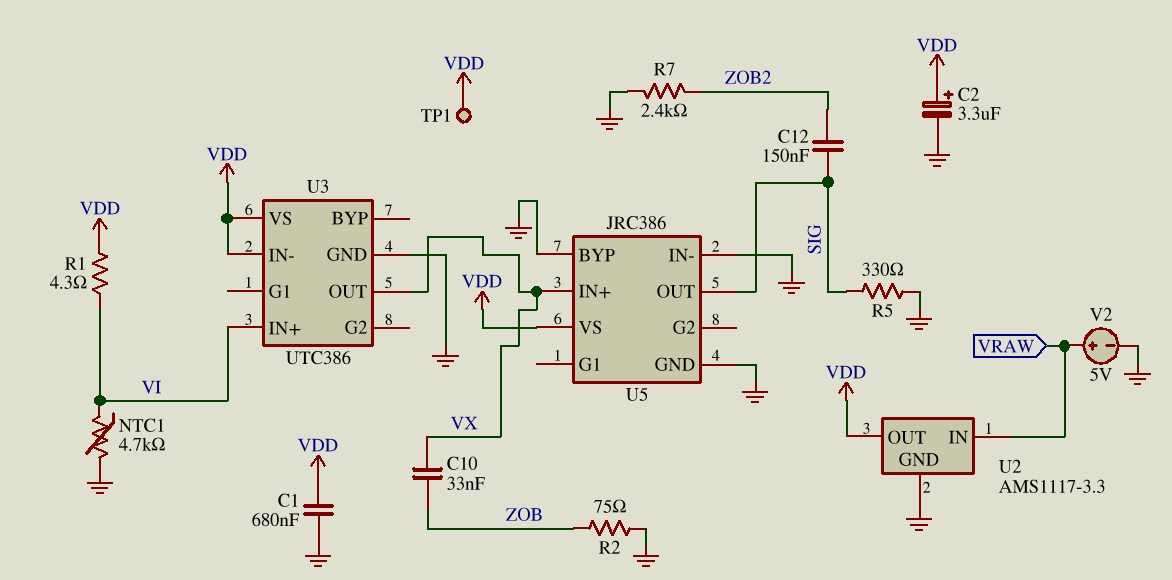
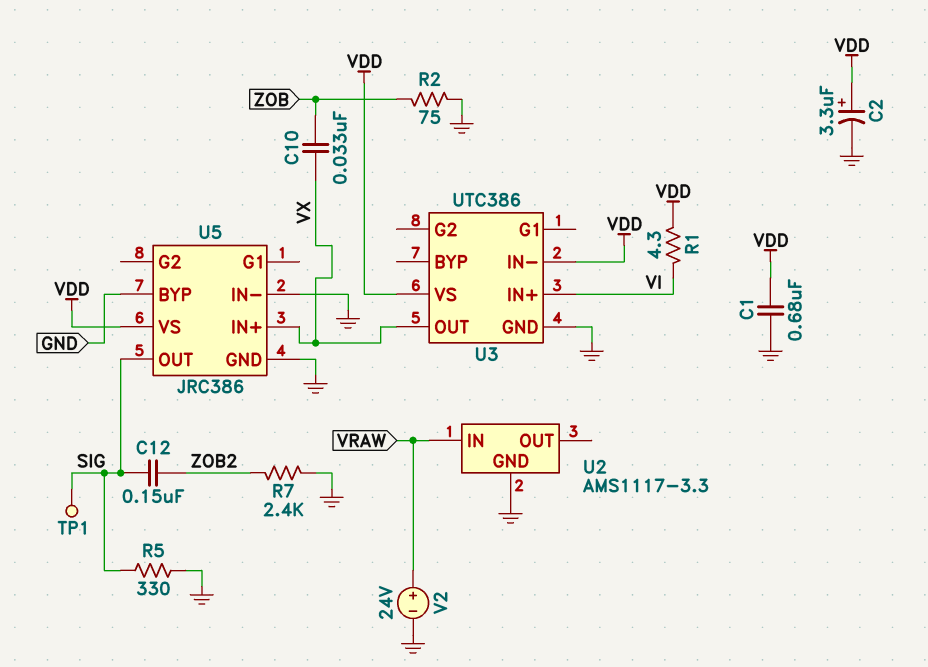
NTC1: 4.7k (GND, VI) -> none
TP1: test point (VDD) -> test point (SIG)
U2 pin OUT: VDD -> none
V2: 5V (plus VRAW, minus GND) -> 24V (plus VRAW, minus GND)

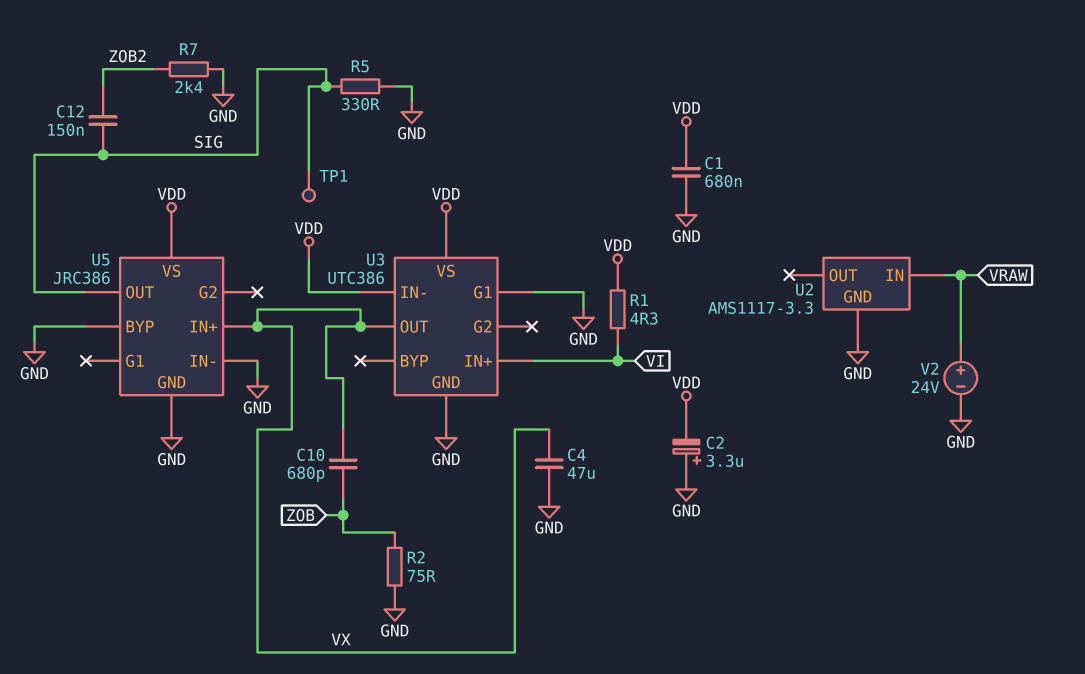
C2: 3.3uF (plus VDD, minus GND) -> 3.3uF (plus GND, minus VDD)
C4: none -> 47uF (GND, VX)
C10: 33nF (VX, ZOB) -> 680pF (VX, ZOB)
U3 pin G1: none -> GND

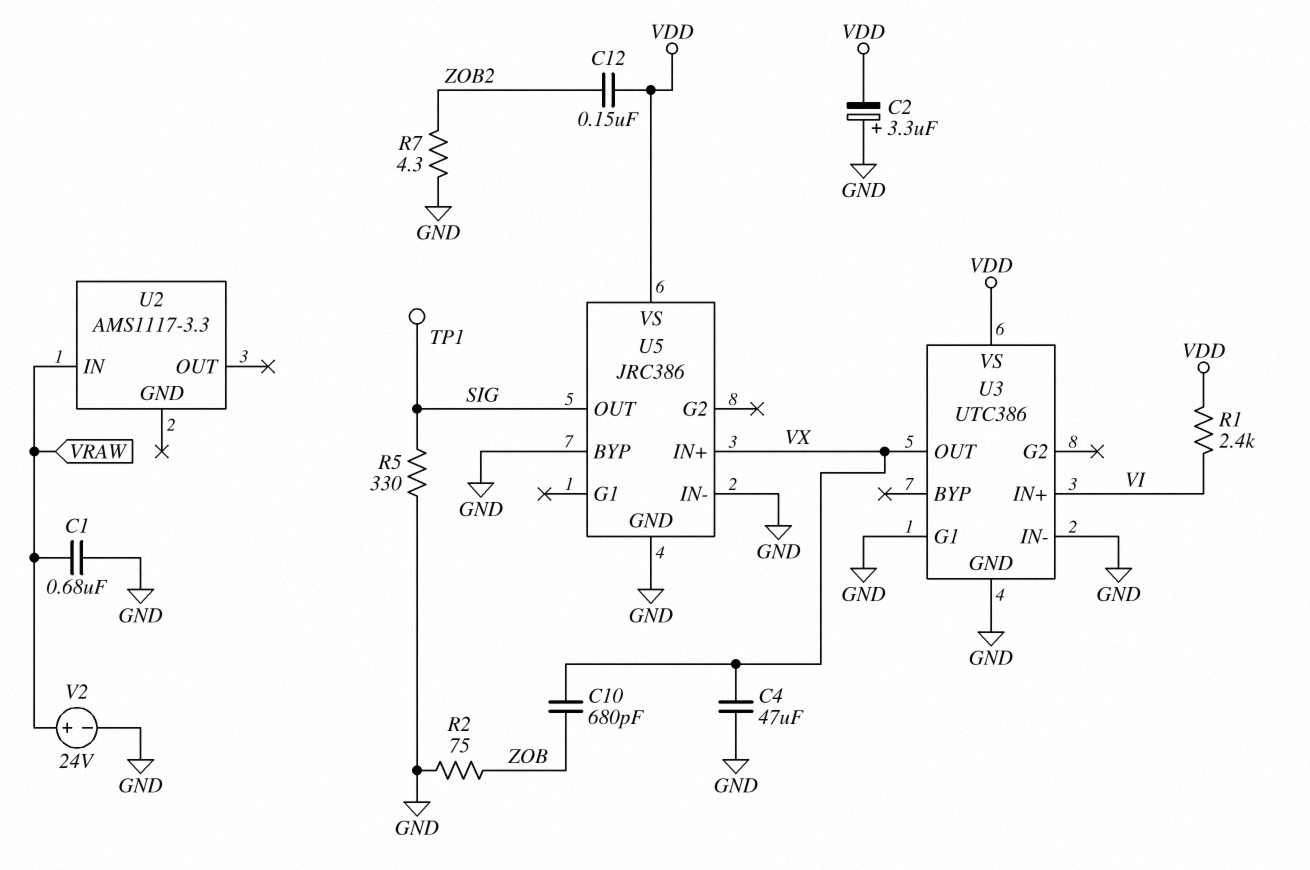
C1: 680nF (GND, VDD) -> 680nF (GND, VRAW)
C12: 150nF (SIG, ZOB2) -> 150nF (VDD, ZOB2)
R1: 4.3 (VDD, VI) -> 2.4k (VDD, VI)
R7: 2.4k (GND, ZOB2) -> 4.3 (GND, ZOB2)
U2 pin GND: GND -> none
U3 pin IN-: VDD -> GND

